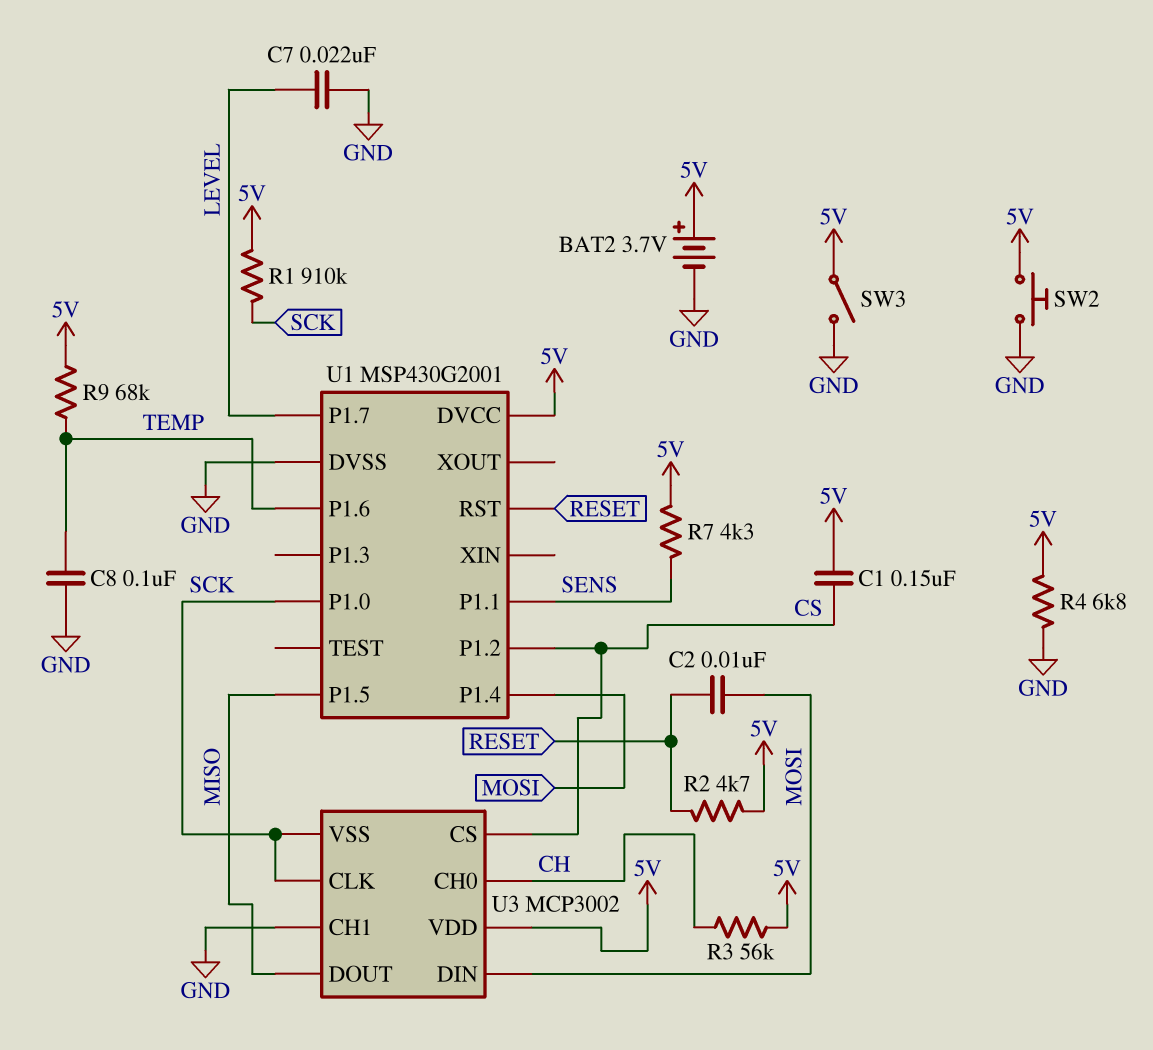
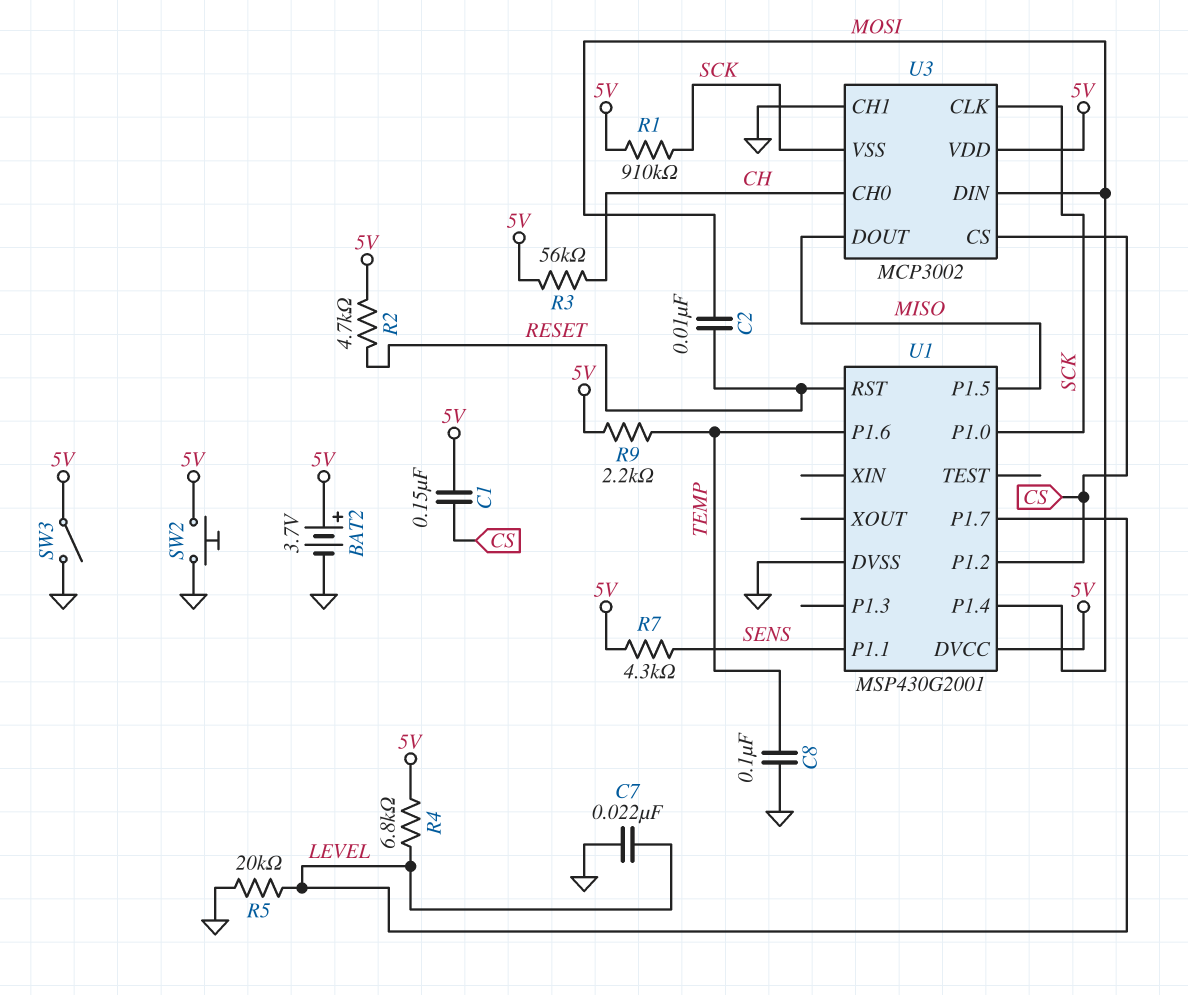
R4: 6.8k (5V, GND) -> 6.8k (5V, LEVEL)
R5: none -> 20k (GND, LEVEL)
R9: 68k (5V, TEMP) -> 2.2k (5V, TEMP)

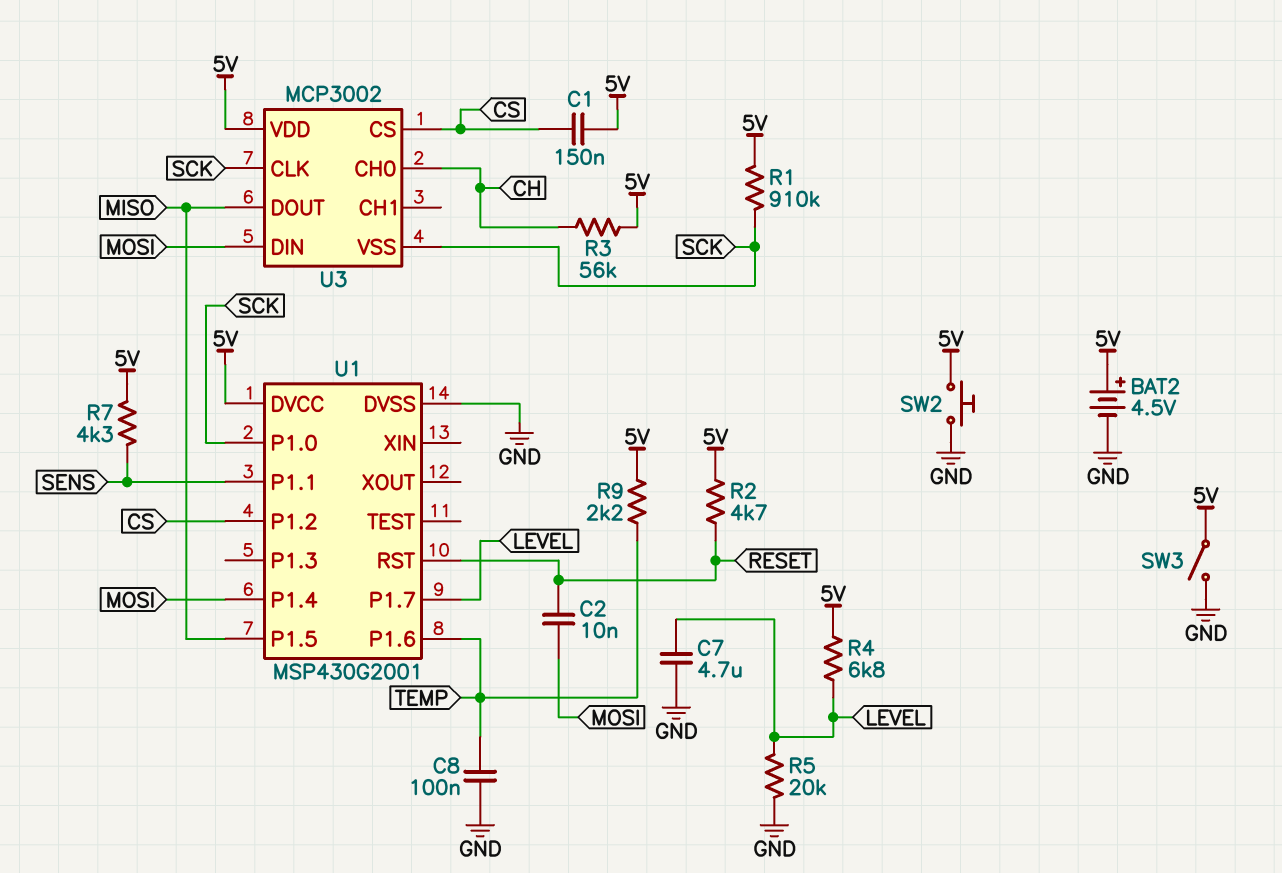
BAT2: 3.7V (plus 5V, minus GND) -> 4.5V (plus 5V, minus GND)
C7: 22nF (GND, LEVEL) -> 4.7uF (GND, LEVEL)
U3 pin CH1: GND -> none

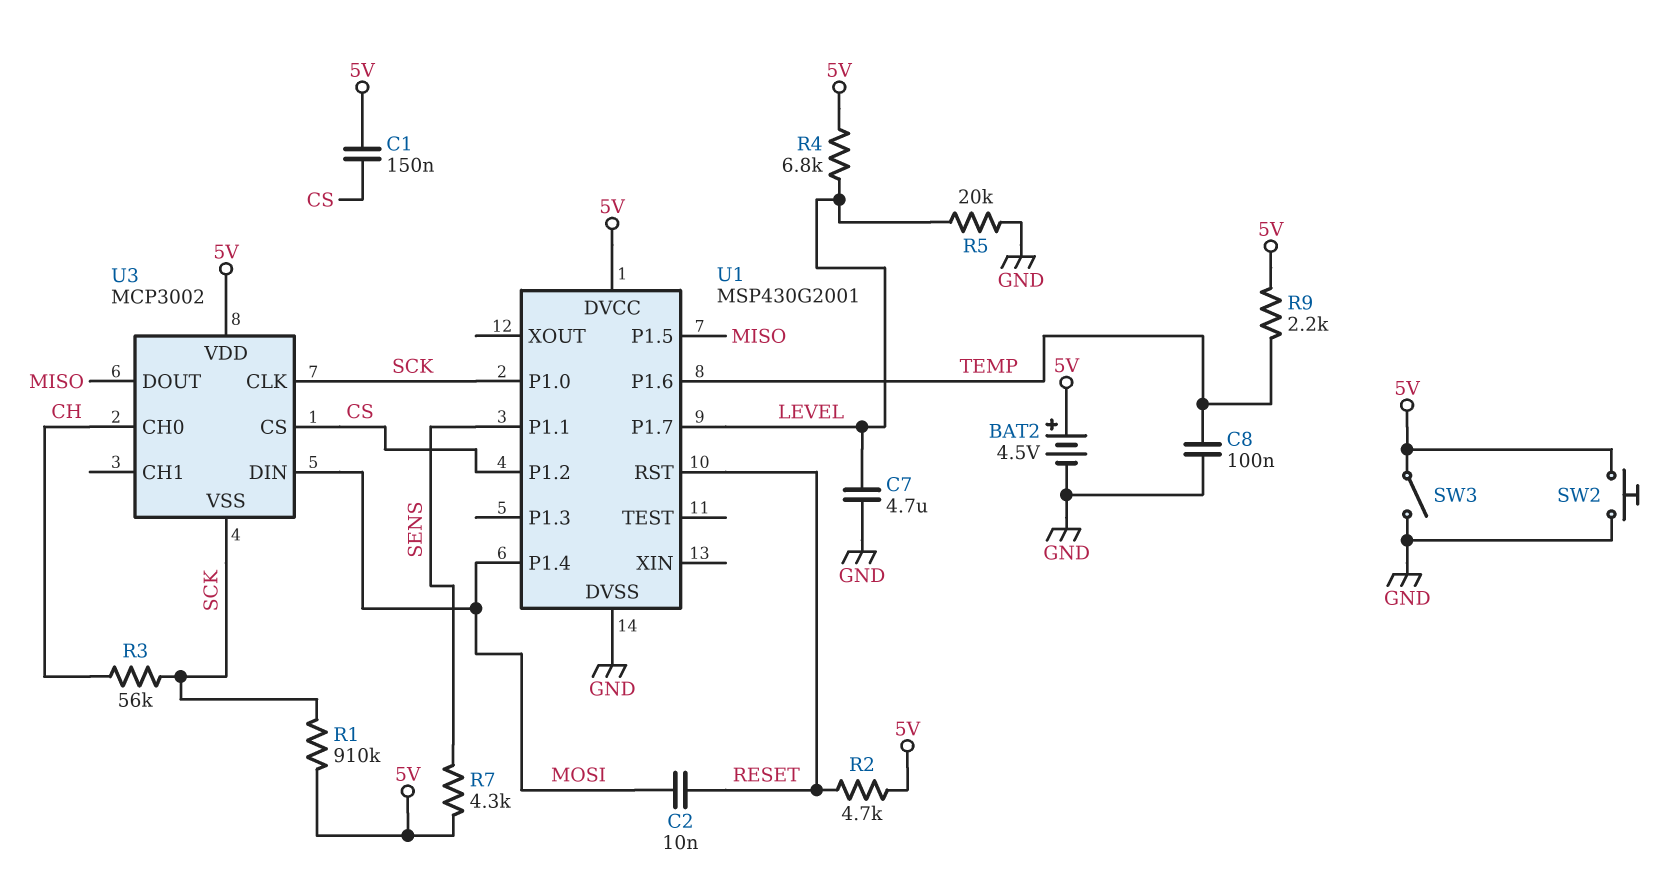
R3: 56k (5V, CH) -> 56k (CH, SCK)

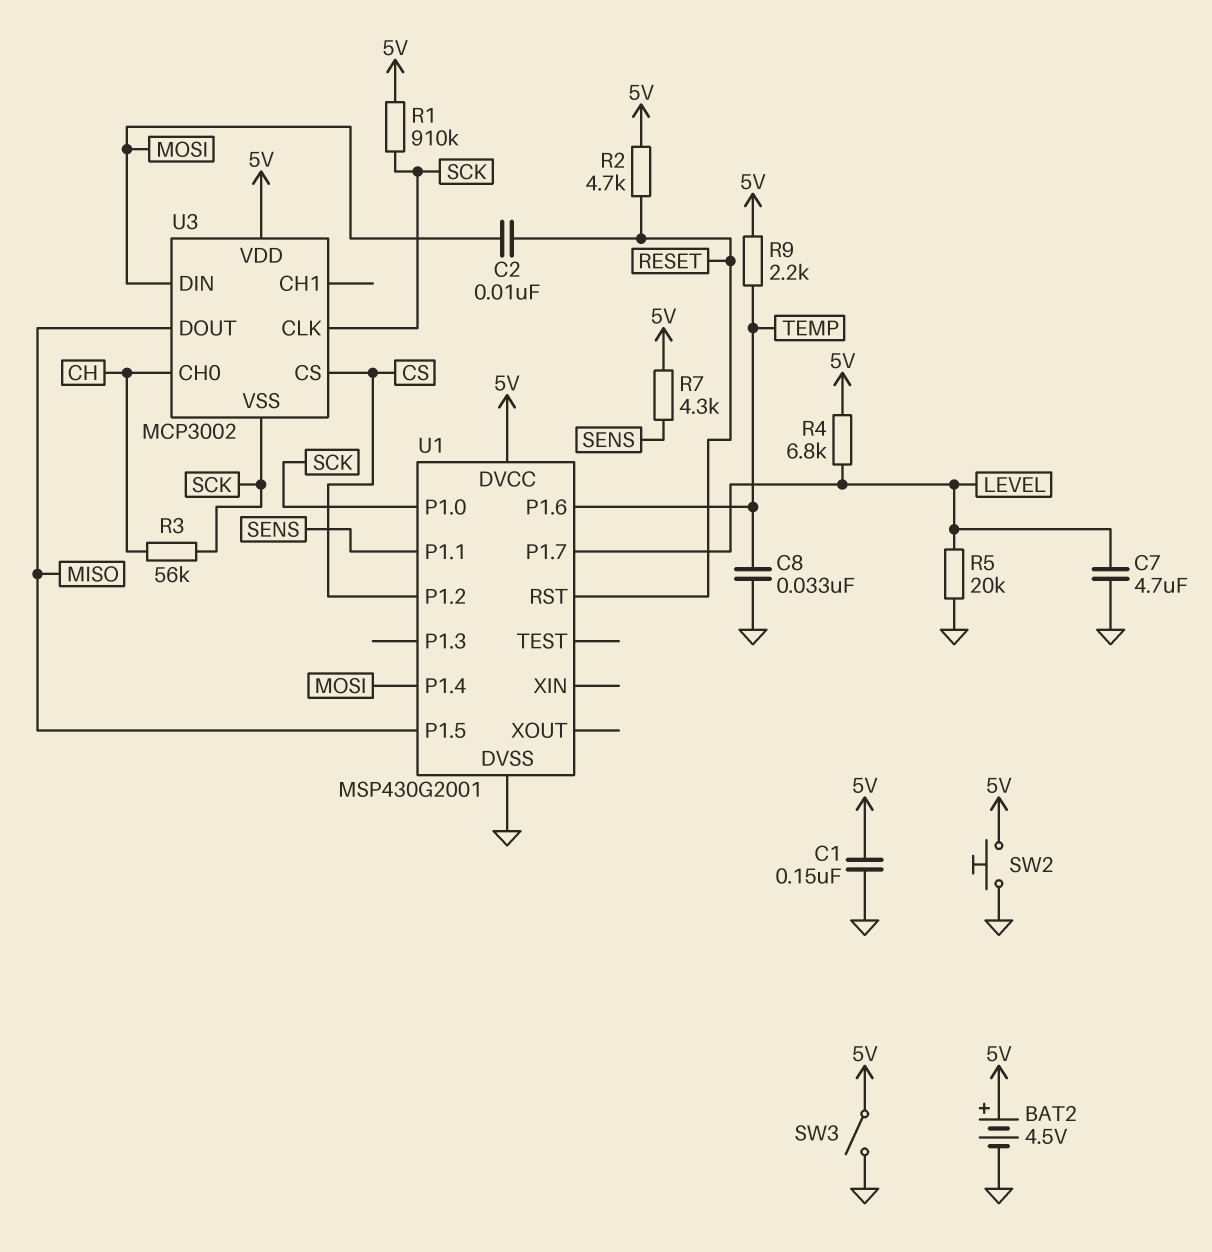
C1: 150nF (5V, CS) -> 150nF (5V, GND)
C8: 100nF (GND, TEMP) -> 33nF (GND, TEMP)

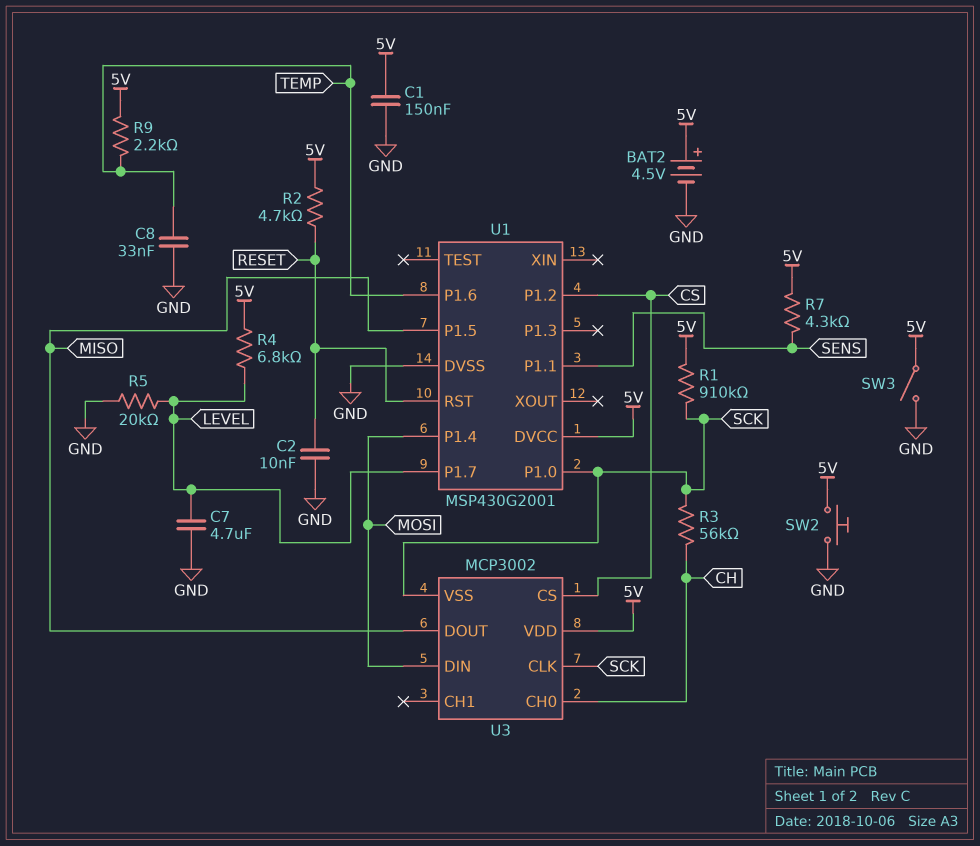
C2: 10nF (MOSI, RESET) -> 10nF (GND, RESET)

